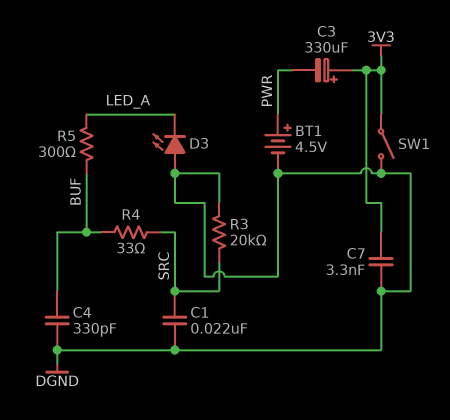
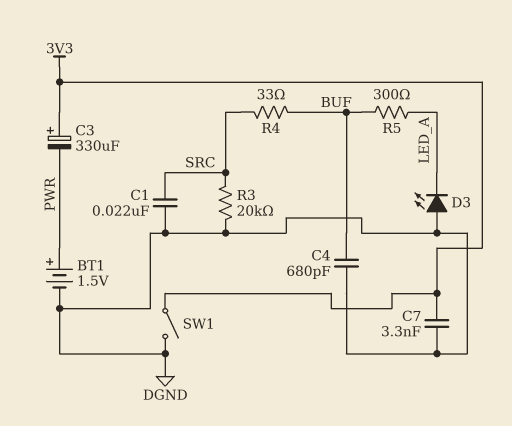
BT1: 4.5V (plus PWR, minus DGND) -> 1.5V (plus PWR, minus DGND)
C4: 330pF (BUF, DGND) -> 680pF (BUF, DGND)

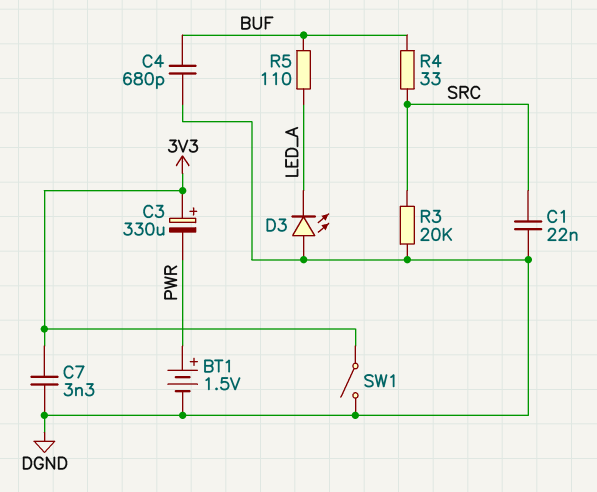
R5: 300 (BUF, LED_A) -> 110 (BUF, LED_A)

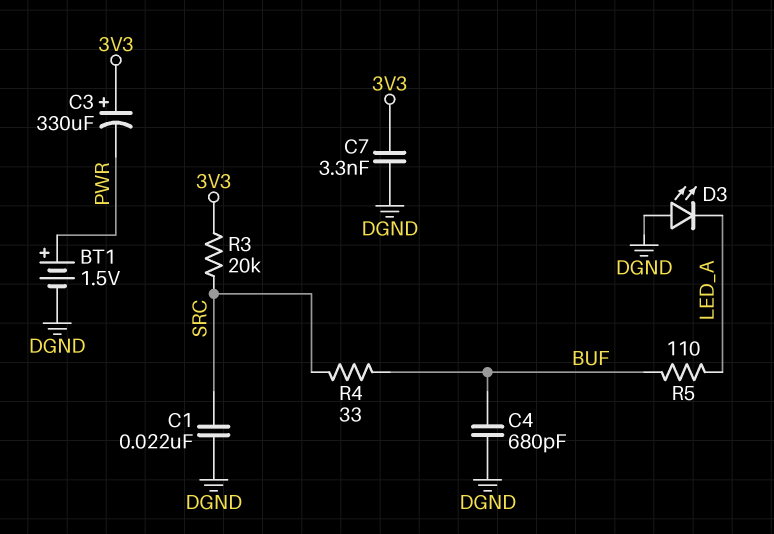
R3: 20k (DGND, SRC) -> 20k (3V3, SRC)
SW1: switch (3V3, DGND) -> none

